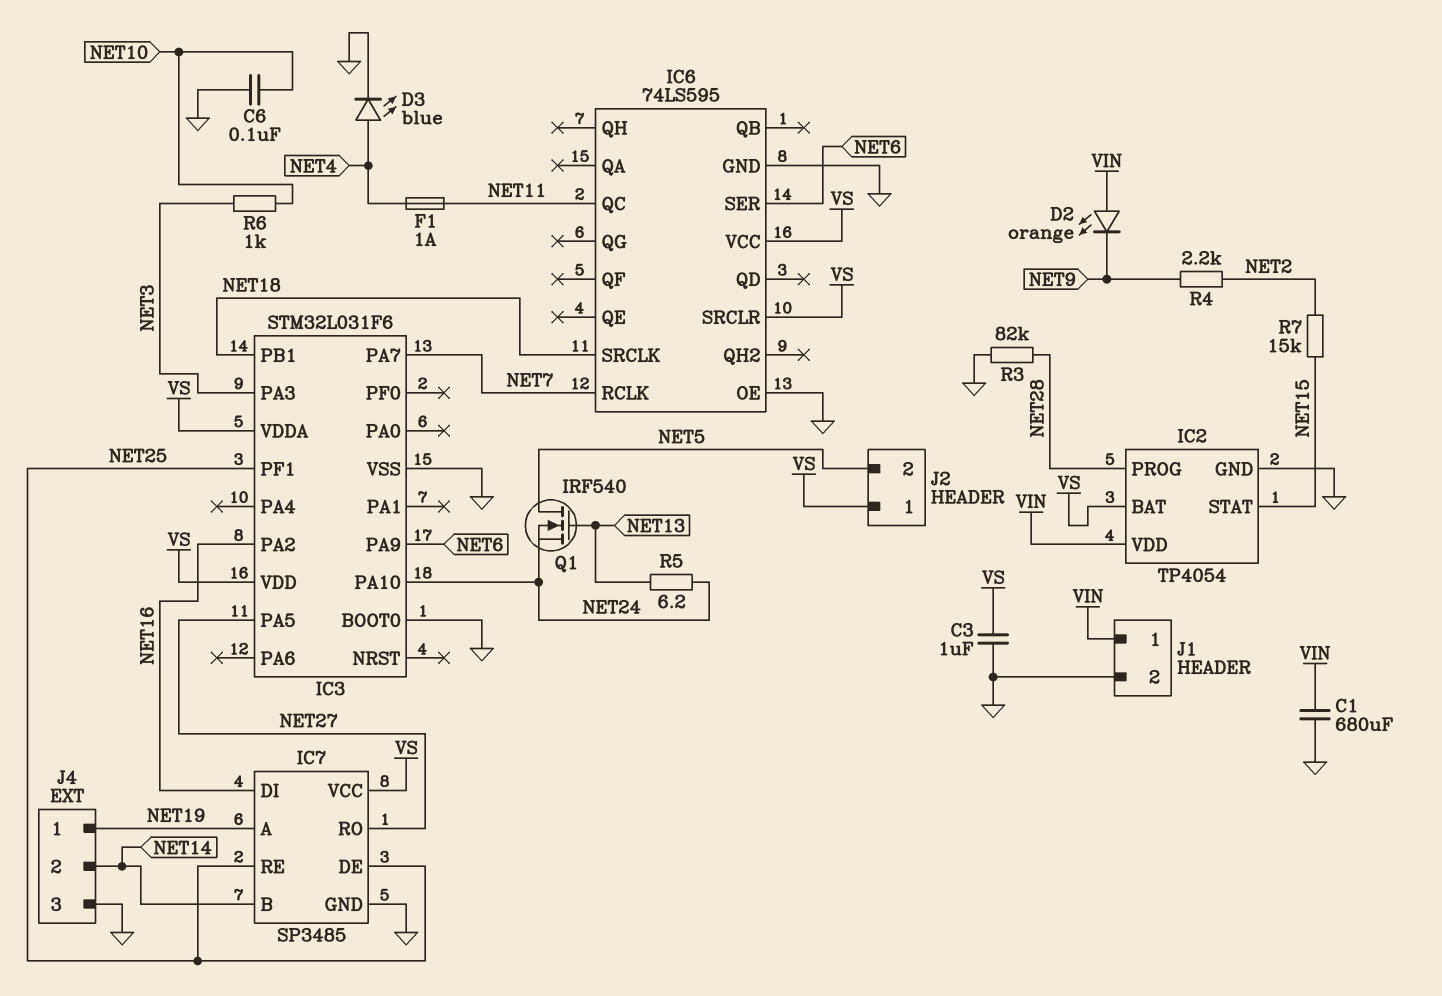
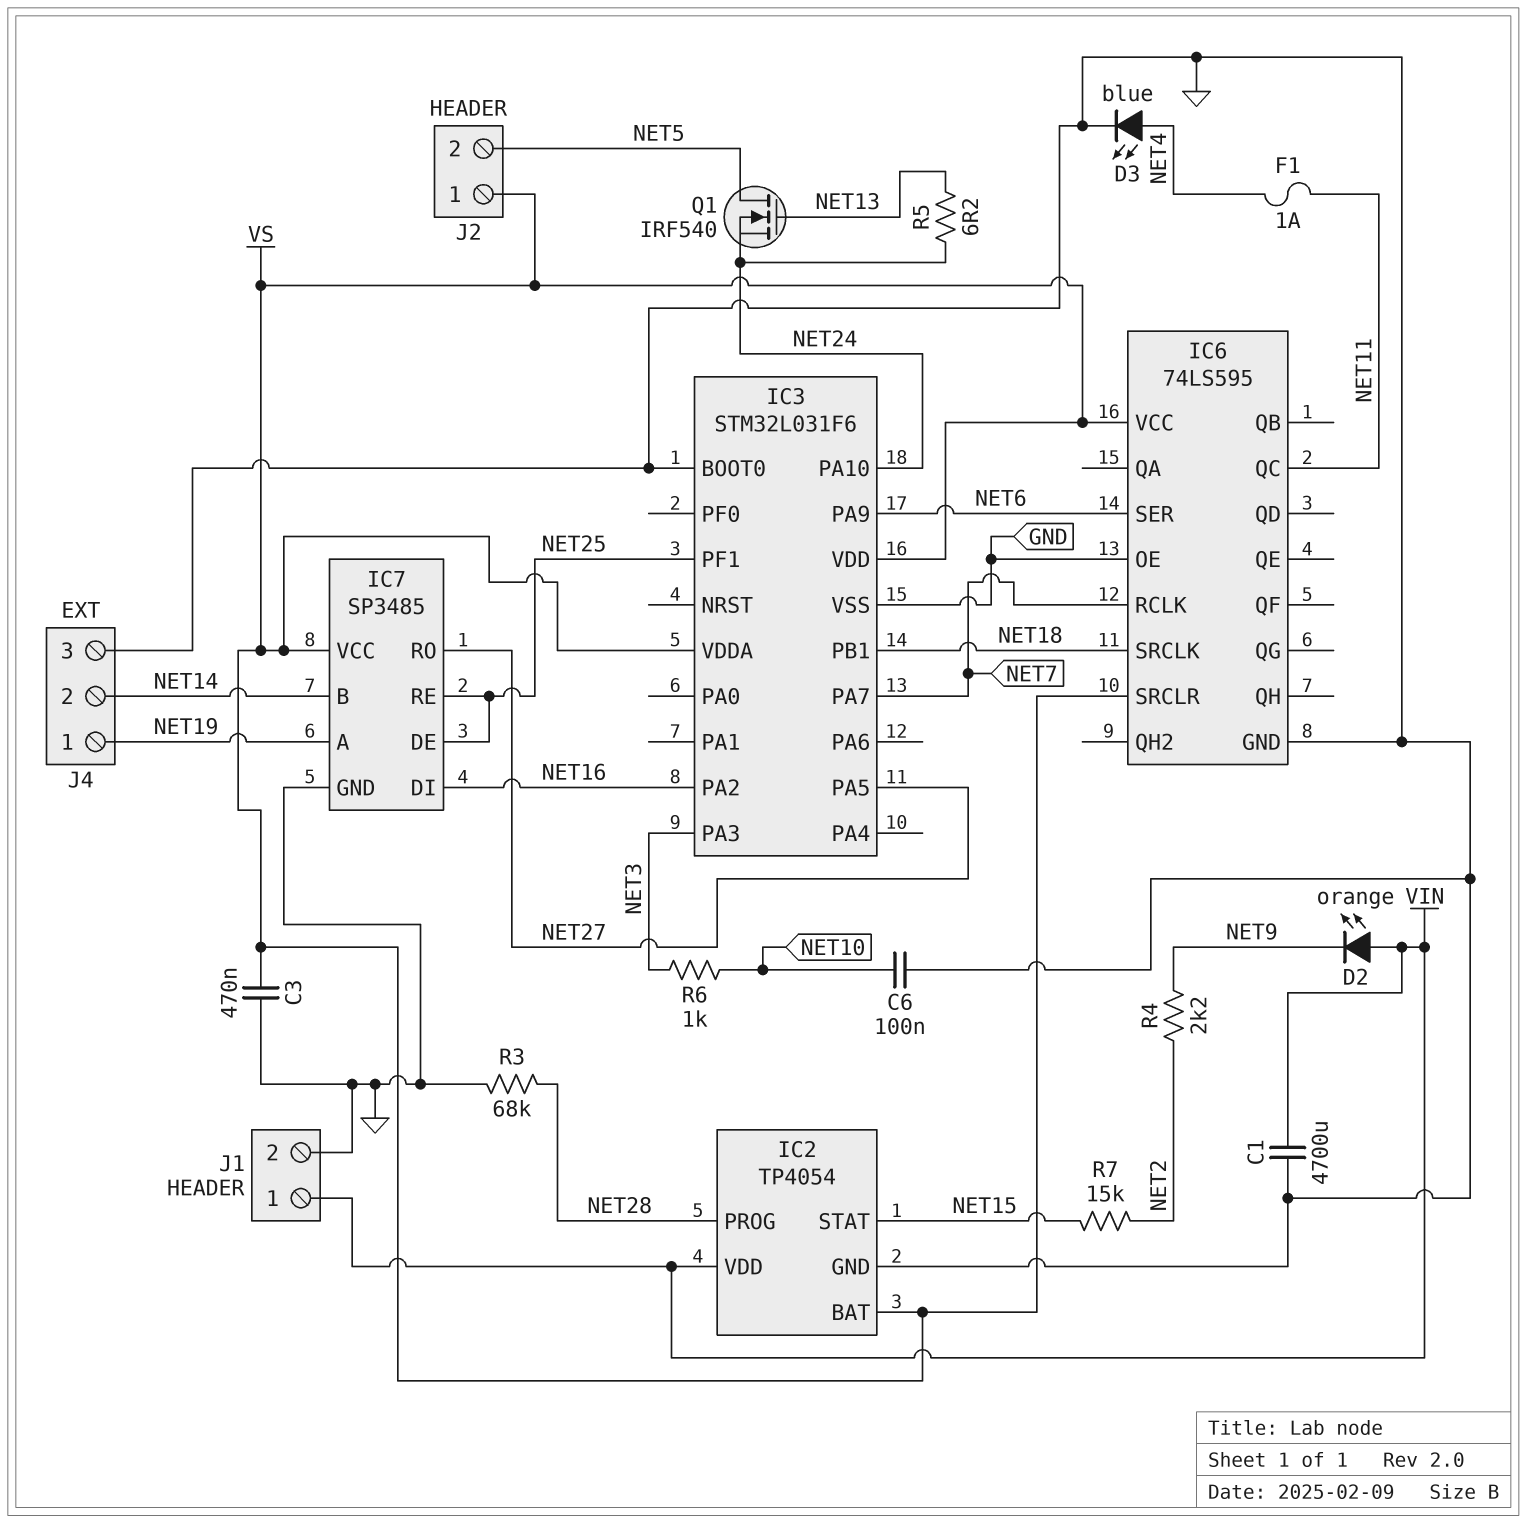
C1: 680uF (GND, VIN) -> 4700uF (GND, VIN)
C3: 1uF (GND, VS) -> 470nF (GND, VS)
R3: 82k (GND, NET28) -> 68k (GND, NET28)

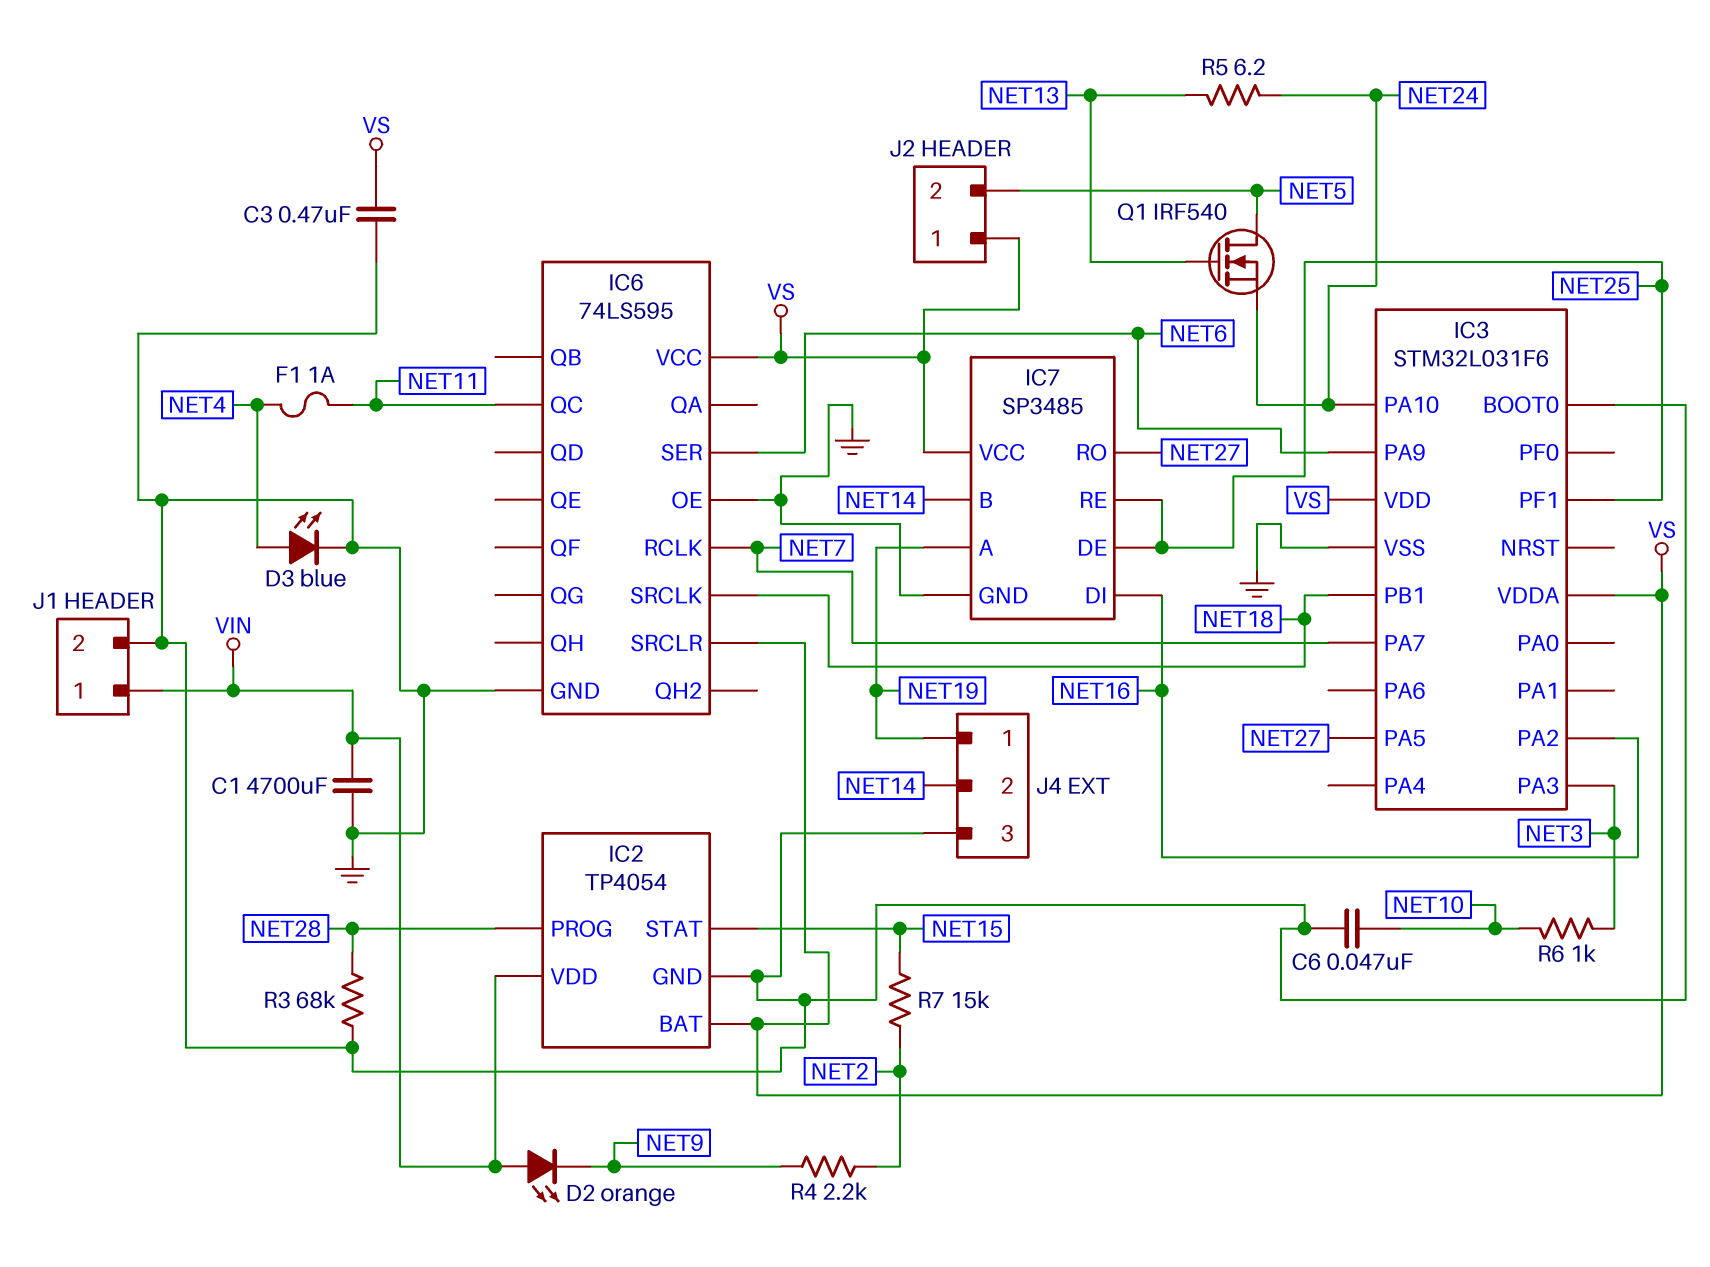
C6: 100nF (GND, NET10) -> 47nF (GND, NET10)

